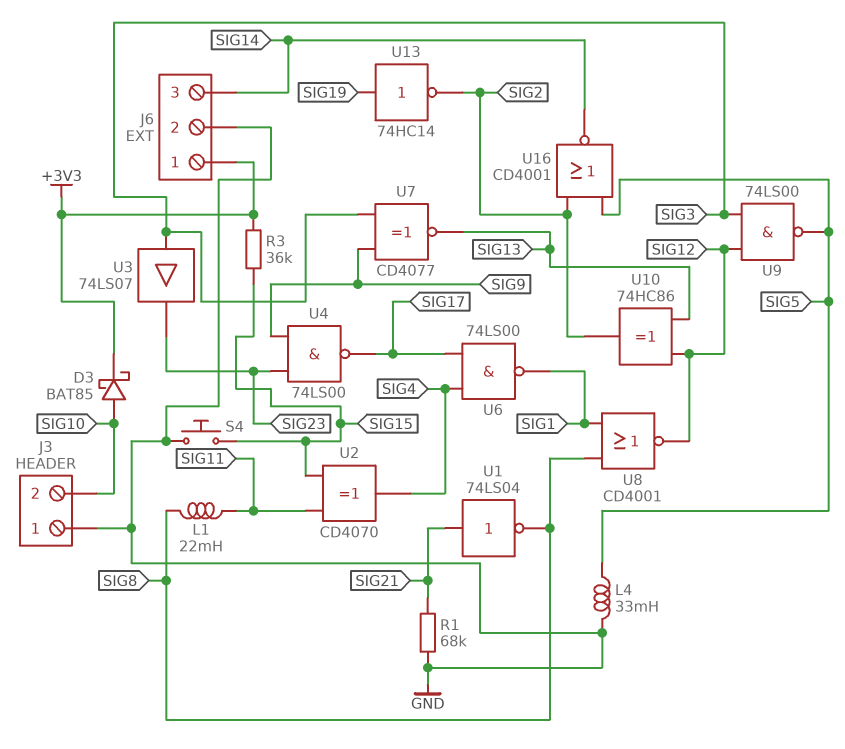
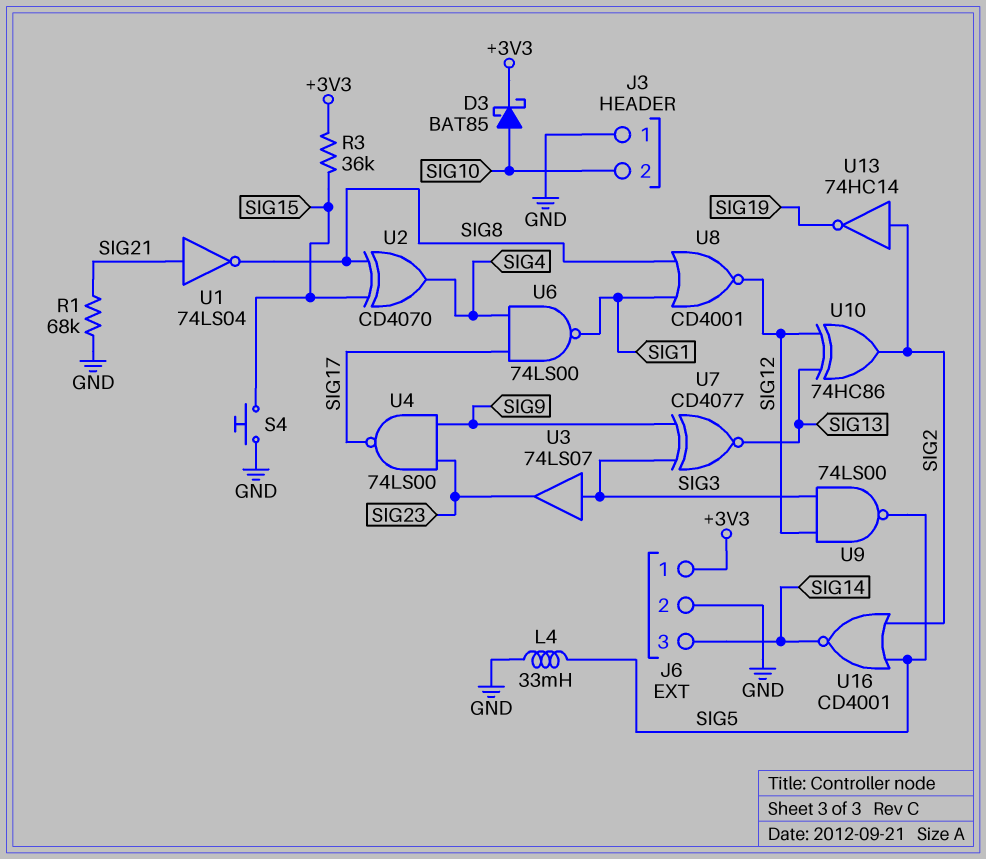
L1: 22mH (SIG8, SIG11) -> none
U2: XOR CD4070 (in SIG11, in SIG15, out SIG4) -> XOR CD4070 (in SIG8, in SIG15, out SIG4)
U13: NOT 74HC14 (in SIG19, out SIG2) -> NOT 74HC14 (in SIG2, out SIG19)

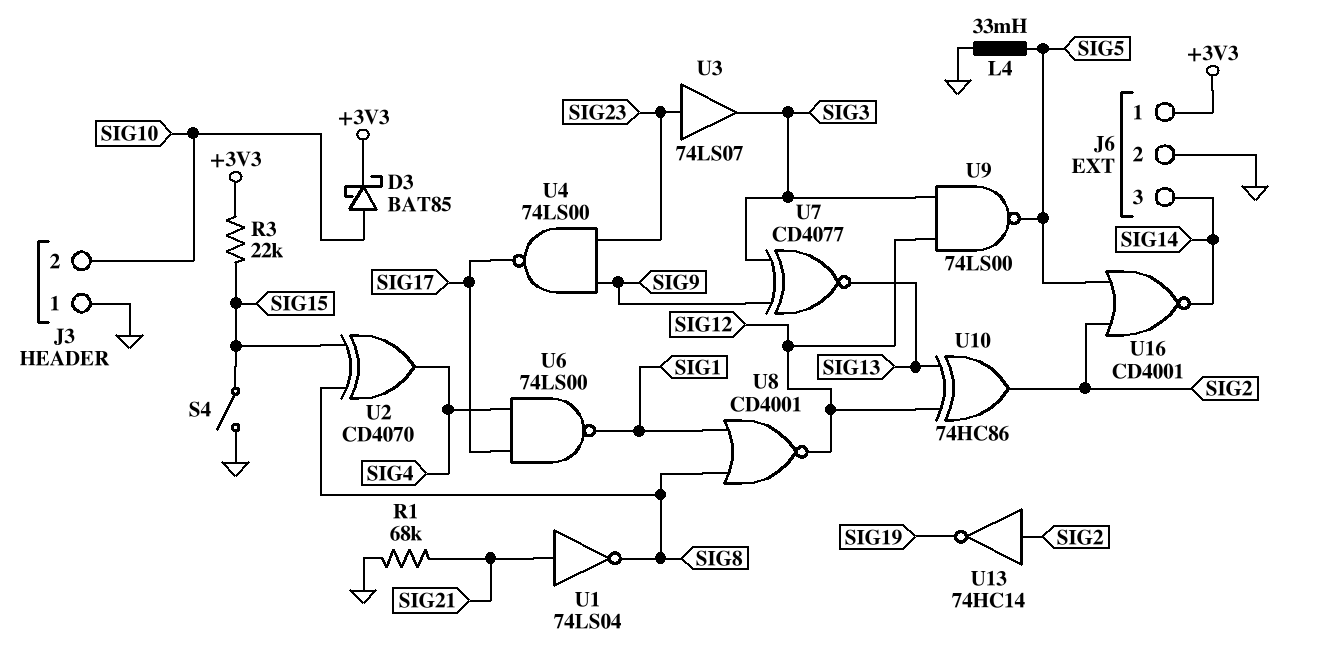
R3: 36k (+3V3, SIG15) -> 22k (+3V3, SIG15)
S4: button (GND, SIG15) -> switch (GND, SIG15)
U3: buffer 74LS07 (in SIG3, out SIG23) -> buffer 74LS07 (in SIG23, out SIG3)

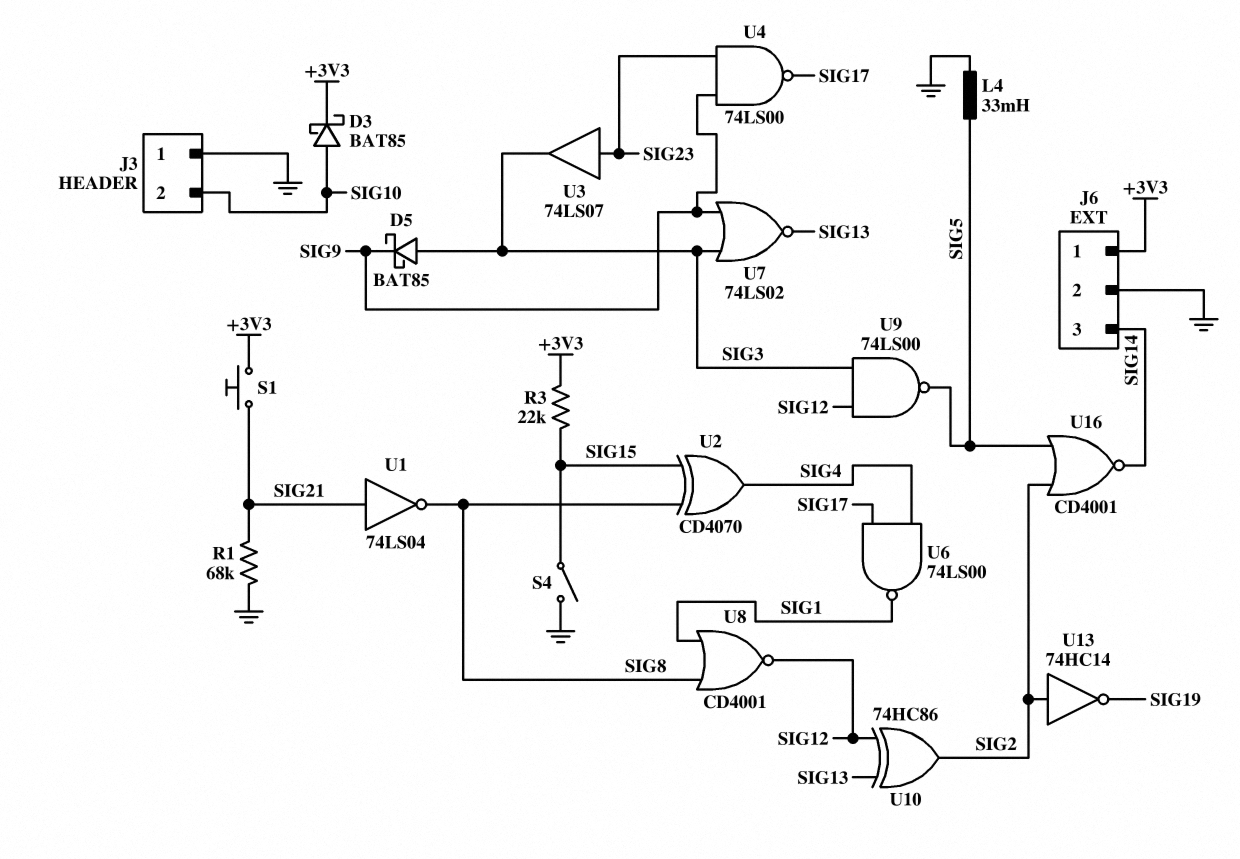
D5: none -> schottky BAT85 (A SIG3, K SIG9)
S1: none -> button (+3V3, SIG21)
U7: XNOR CD4077 (in SIG3, in SIG9, out SIG13) -> NOR 74LS02 (in SIG3, in SIG9, out SIG13)

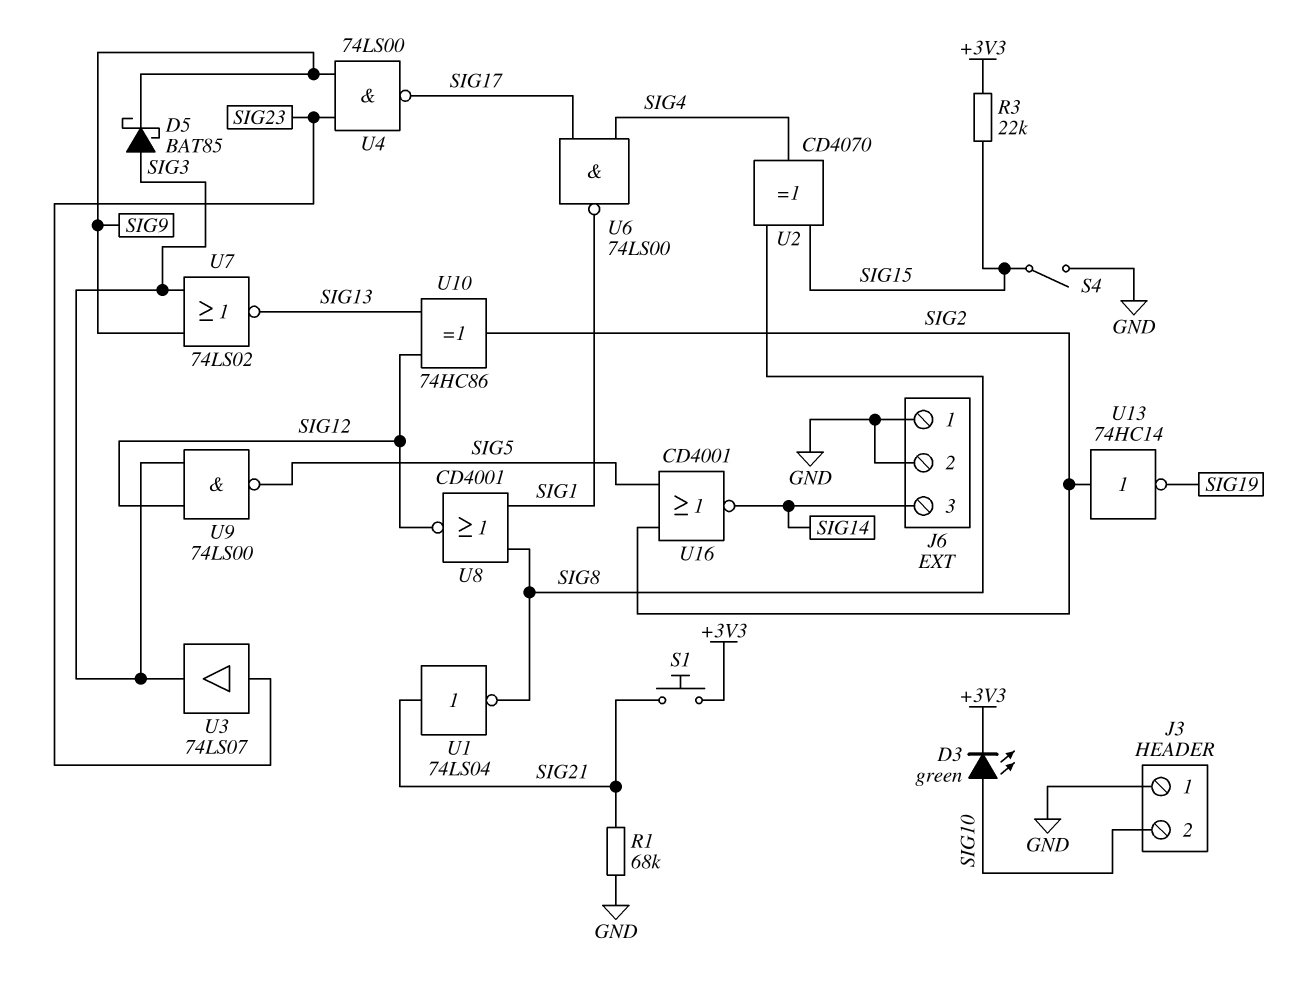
D3: schottky BAT85 (A SIG10, K +3V3) -> LED green (A SIG10, K +3V3)
J6 pin 1: +3V3 -> GND
L4: 33mH (GND, SIG5) -> none

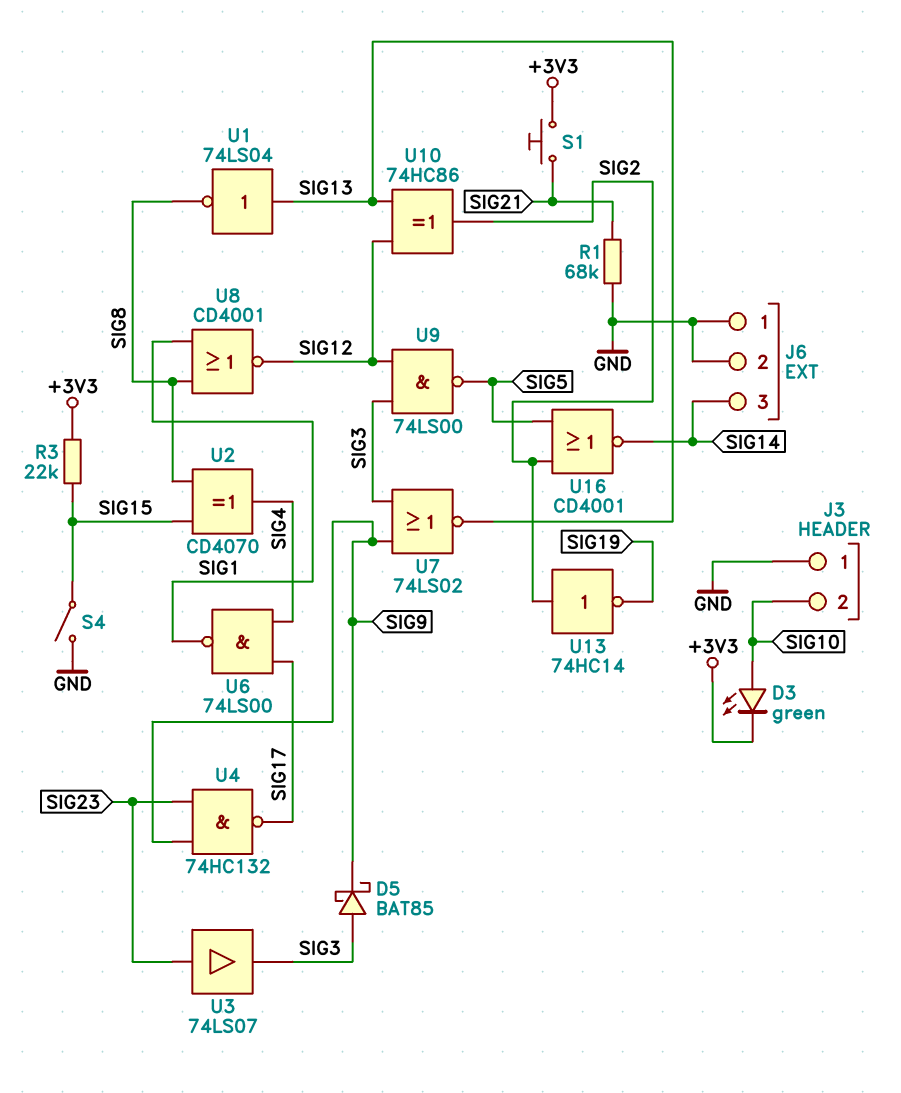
U1: NOT 74LS04 (in SIG21, out SIG8) -> NOT 74LS04 (in SIG13, out SIG8)
U4: NAND 74LS00 (in SIG9, in SIG23, out SIG17) -> NAND 74HC132 (in SIG9, in SIG23, out SIG17)

